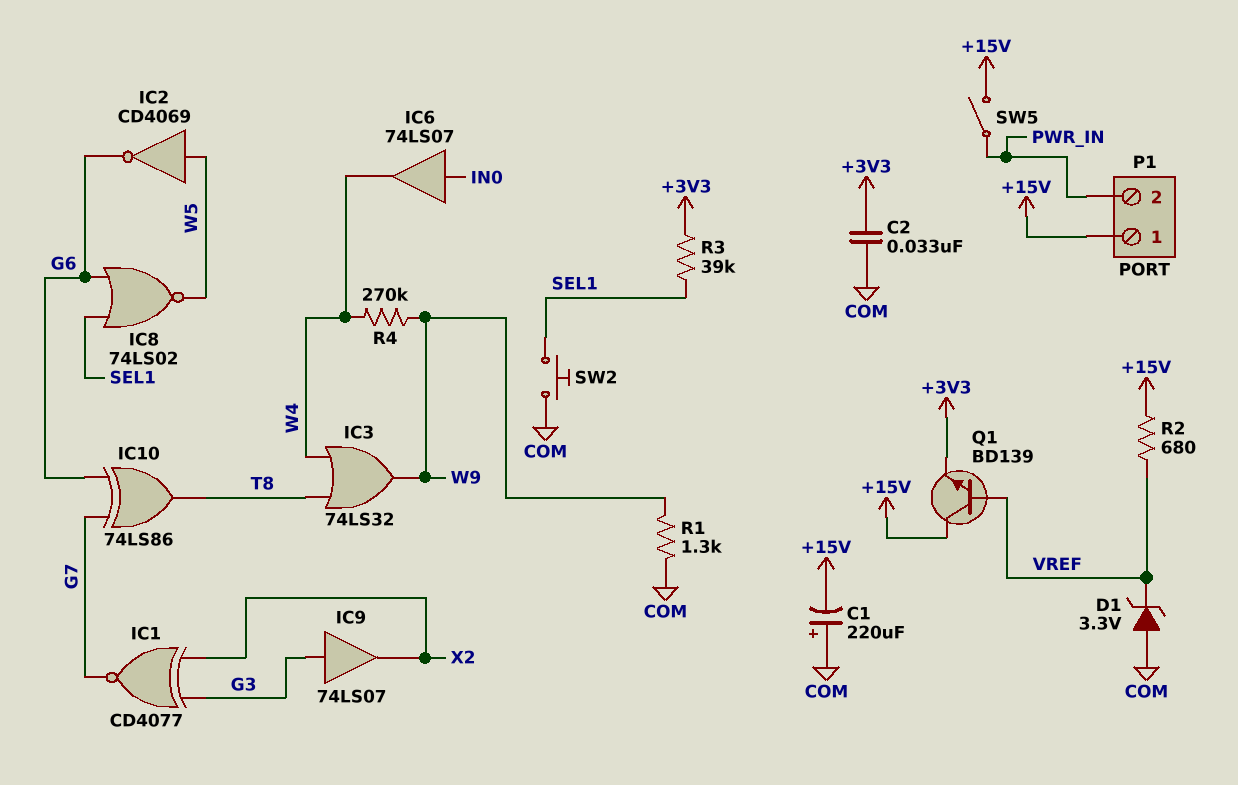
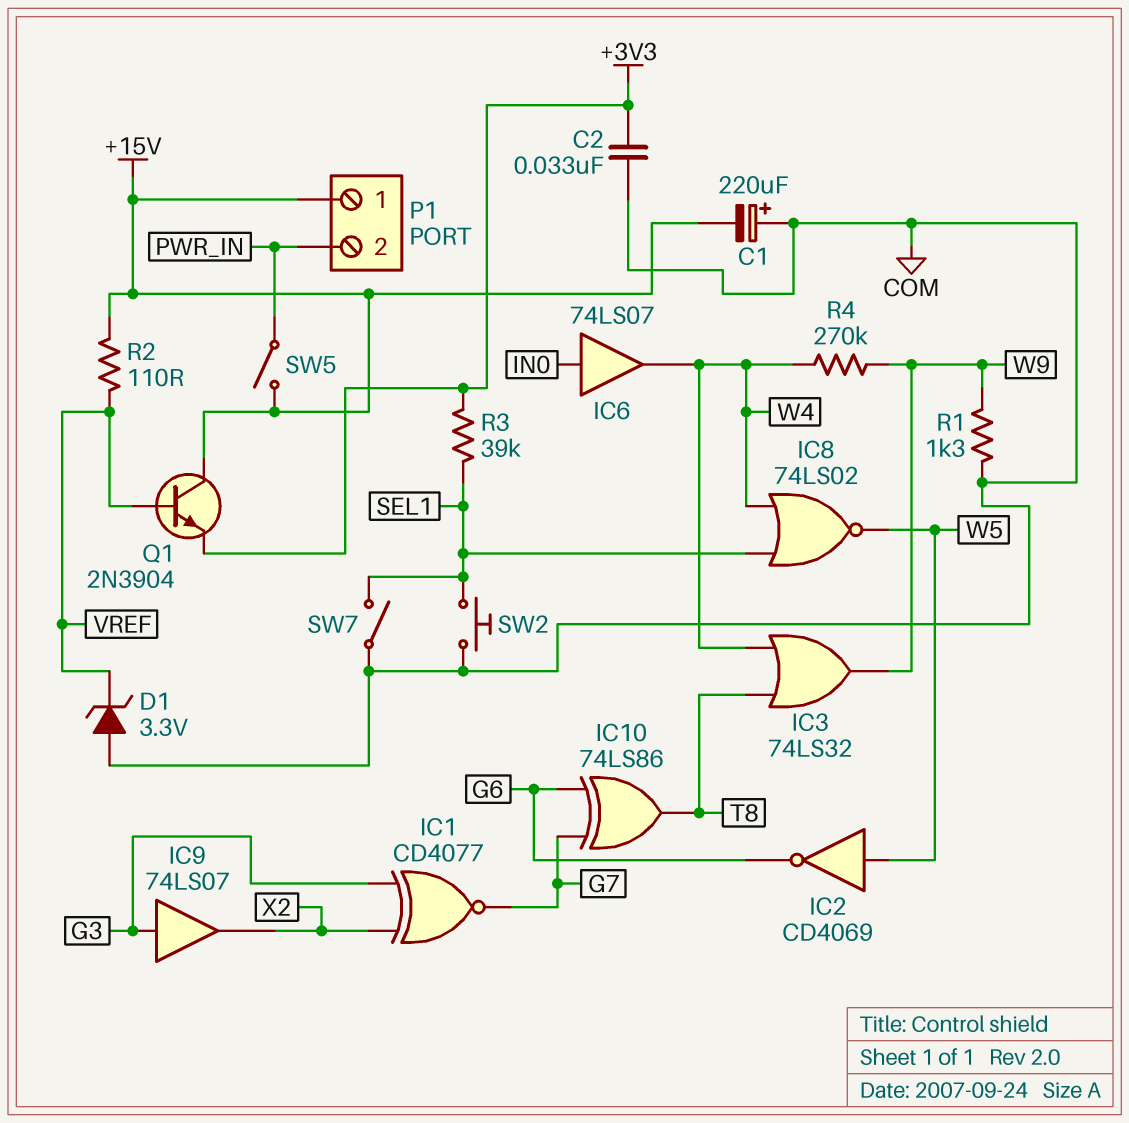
IC8: NOR 74LS02 (in G6, in SEL1, out W5) -> NOR 74LS02 (in SEL1, in W4, out W5)
Q1: NPN BD139 (B VREF, C +15V, E +3V3) -> NPN 2N3904 (B VREF, C +15V, E +3V3)
R2: 680 (+15V, VREF) -> 110 (+15V, VREF)
SW7: none -> switch (COM, SEL1)

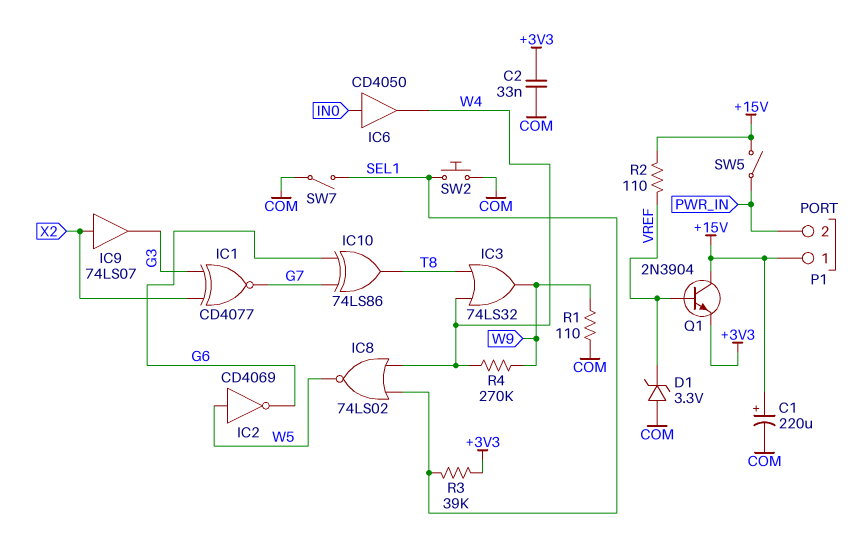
C1: 220uF (plus COM, minus +15V) -> 220uF (plus +15V, minus COM)
IC6: buffer 74LS07 (in IN0, out W4) -> buffer CD4050 (in IN0, out W4)
IC9: buffer 74LS07 (in G3, out X2) -> buffer 74LS07 (in X2, out G3)
R1: 1.3k (COM, W9) -> 110 (COM, W9)

